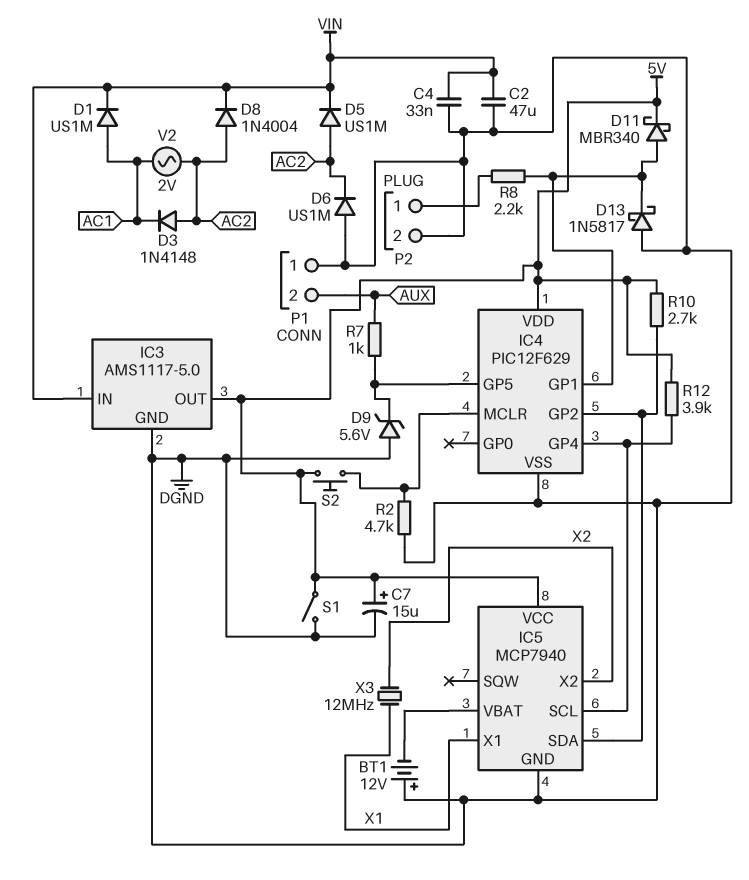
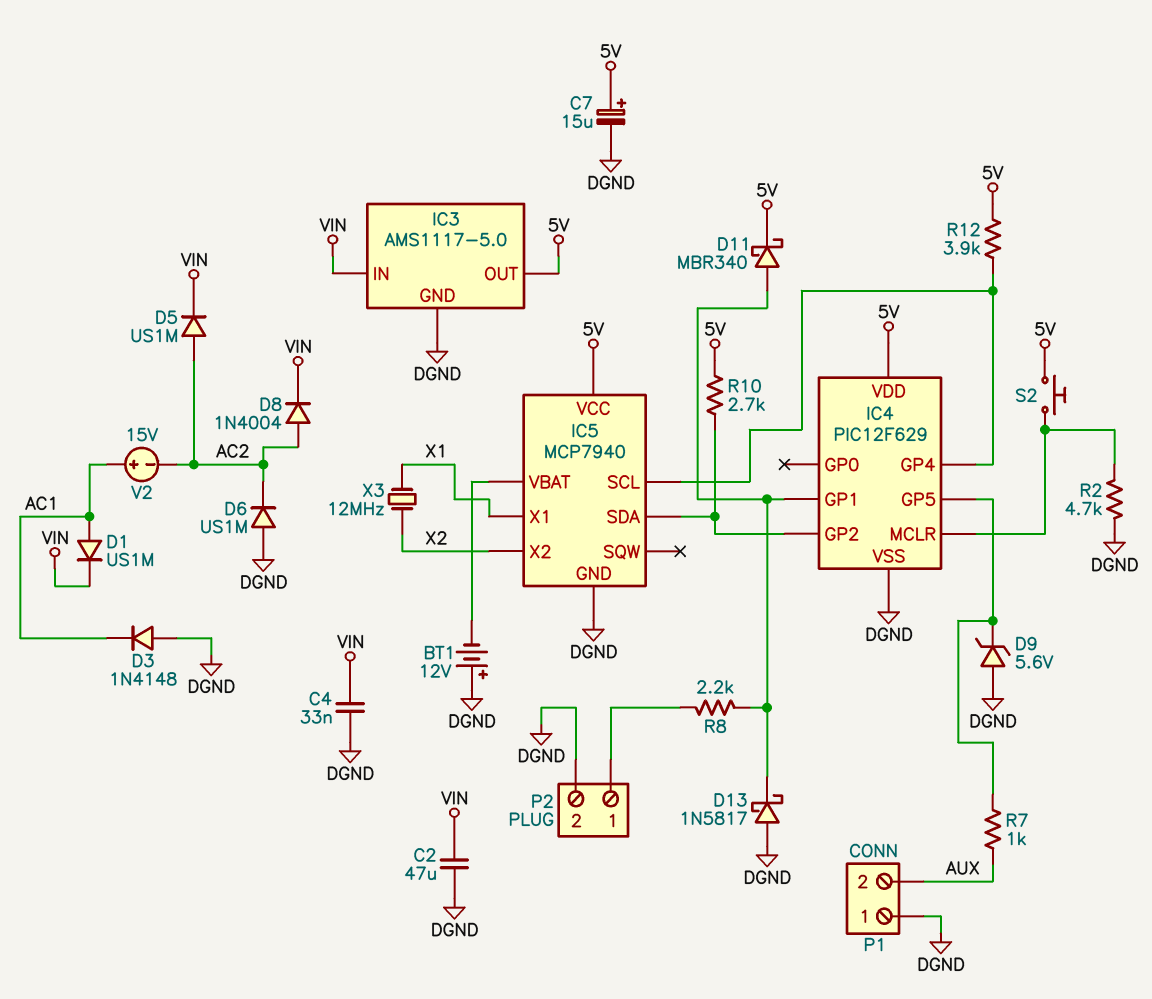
D3: diode 1N4148 (A AC2, K AC1) -> diode 1N4148 (A DGND, K AC1)
S1: switch (5V, DGND) -> none
V2: AC 2V (AC1, AC2) -> 15V (plus AC1, minus AC2)

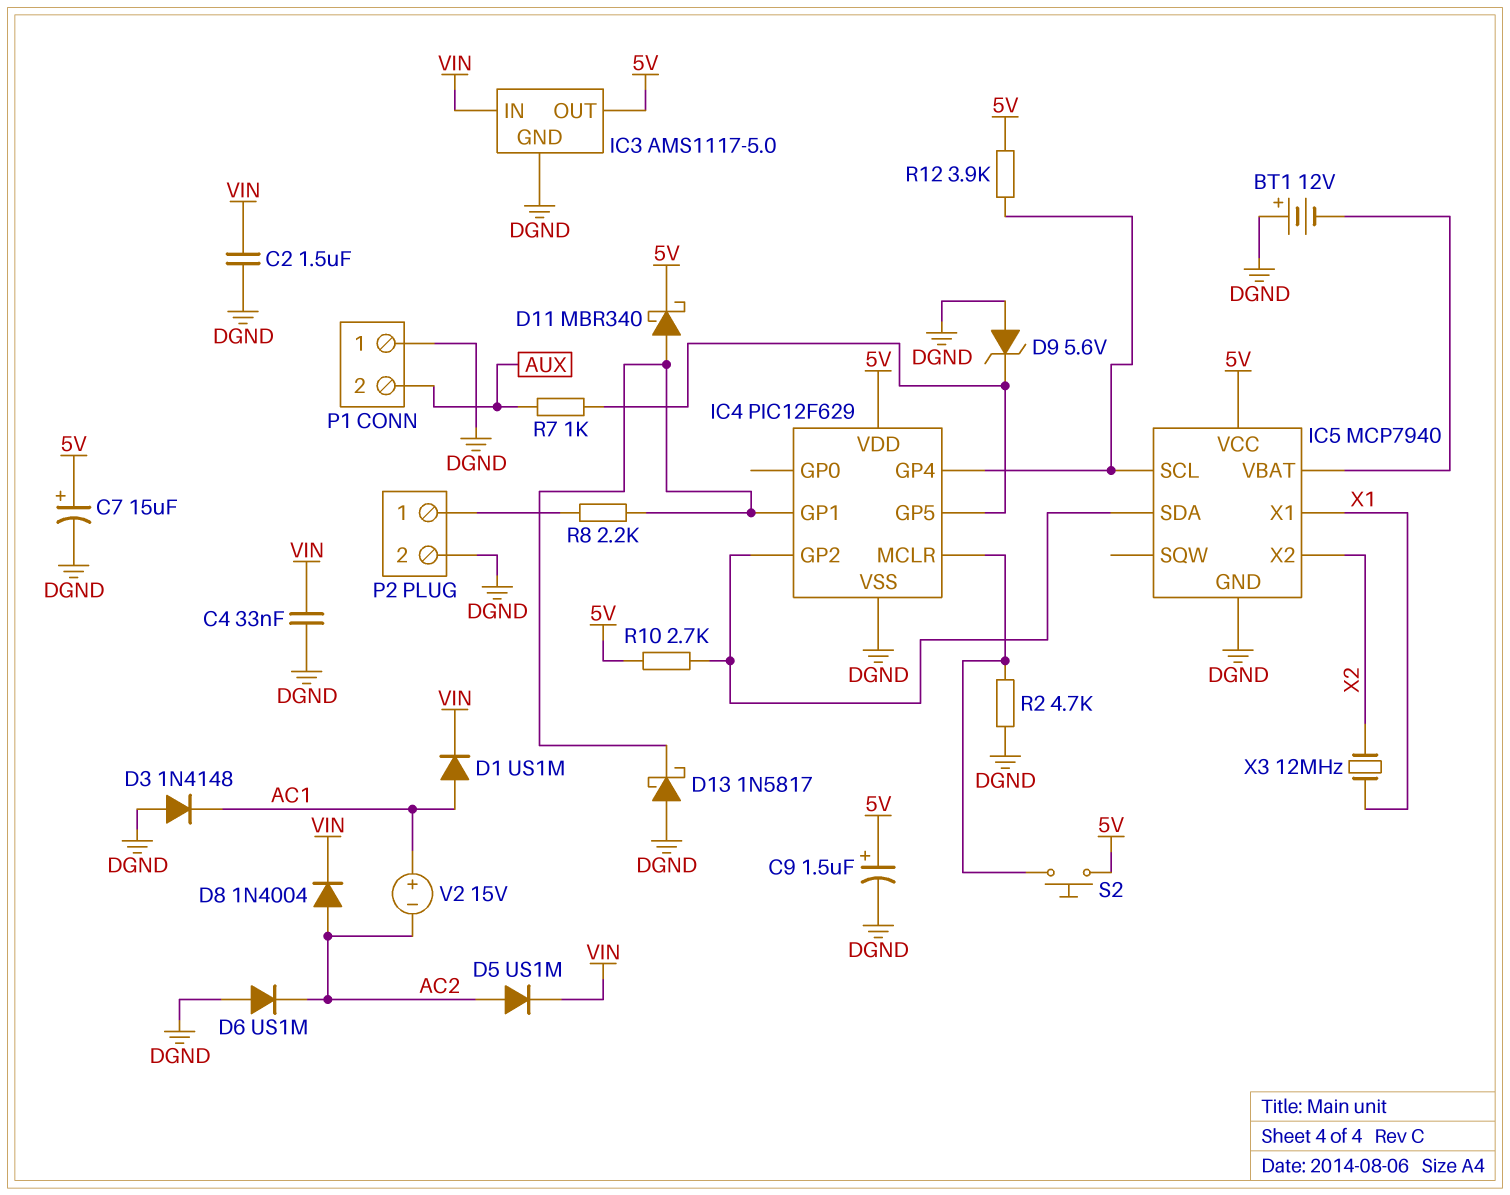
C2: 47uF (DGND, VIN) -> 1.5uF (DGND, VIN)
C9: none -> 1.5uF (plus 5V, minus DGND)

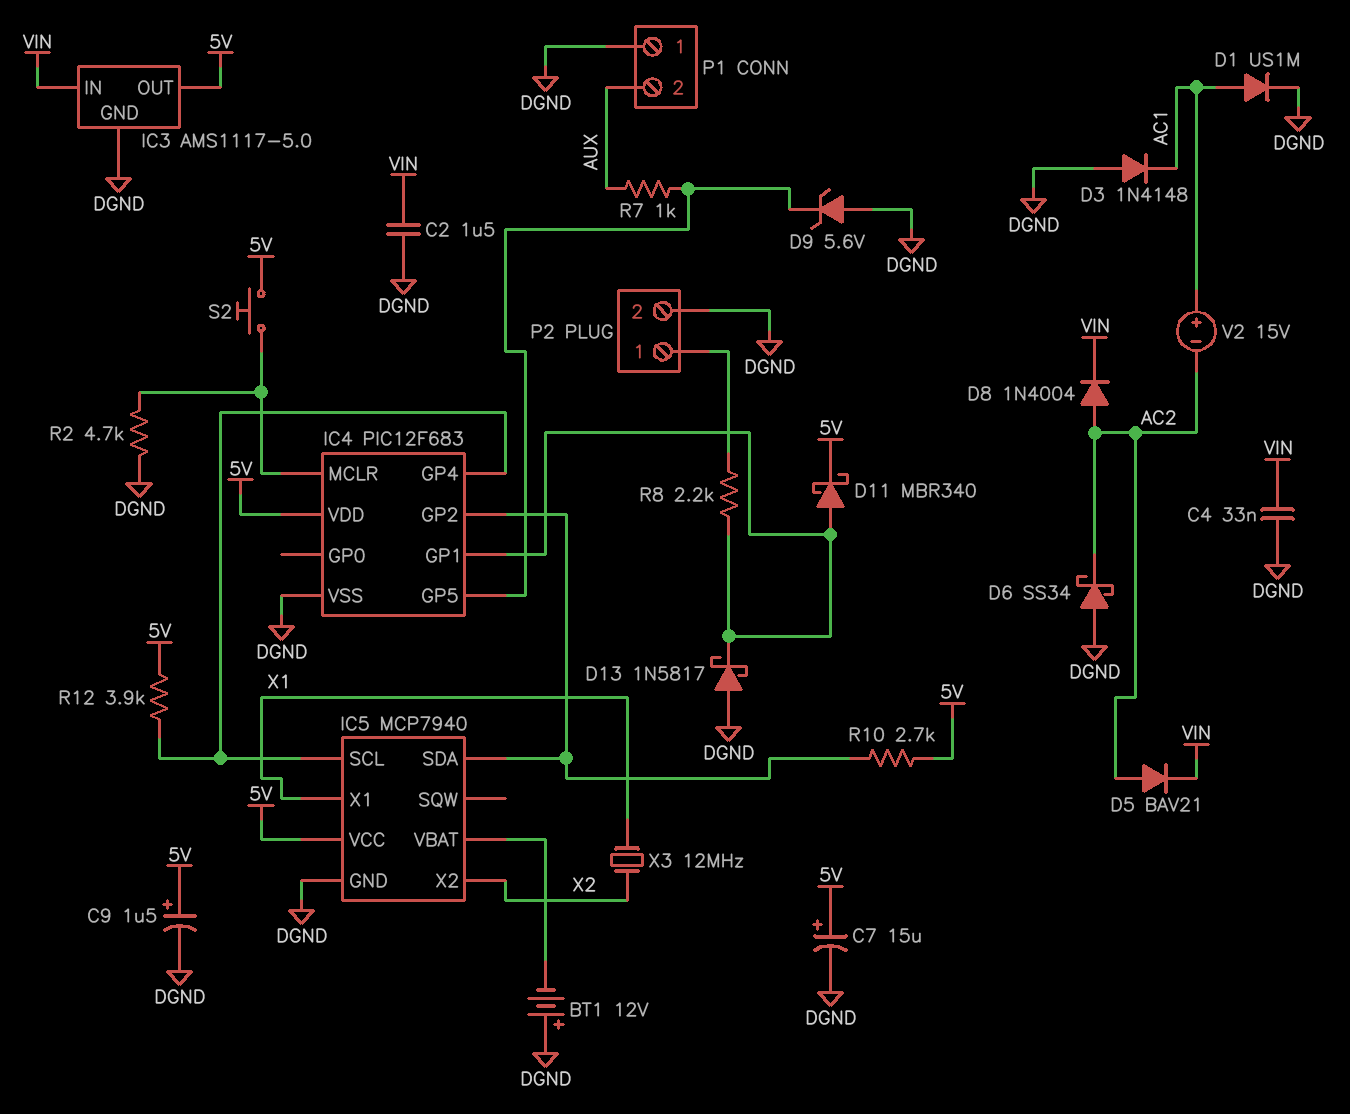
D1: diode US1M (A AC1, K VIN) -> diode US1M (A AC1, K DGND)
D5: diode US1M (A AC2, K VIN) -> diode BAV21 (A AC2, K VIN)
D6: diode US1M (A DGND, K AC2) -> schottky SS34 (A DGND, K AC2)
IC4: PIC12F629 -> PIC12F683

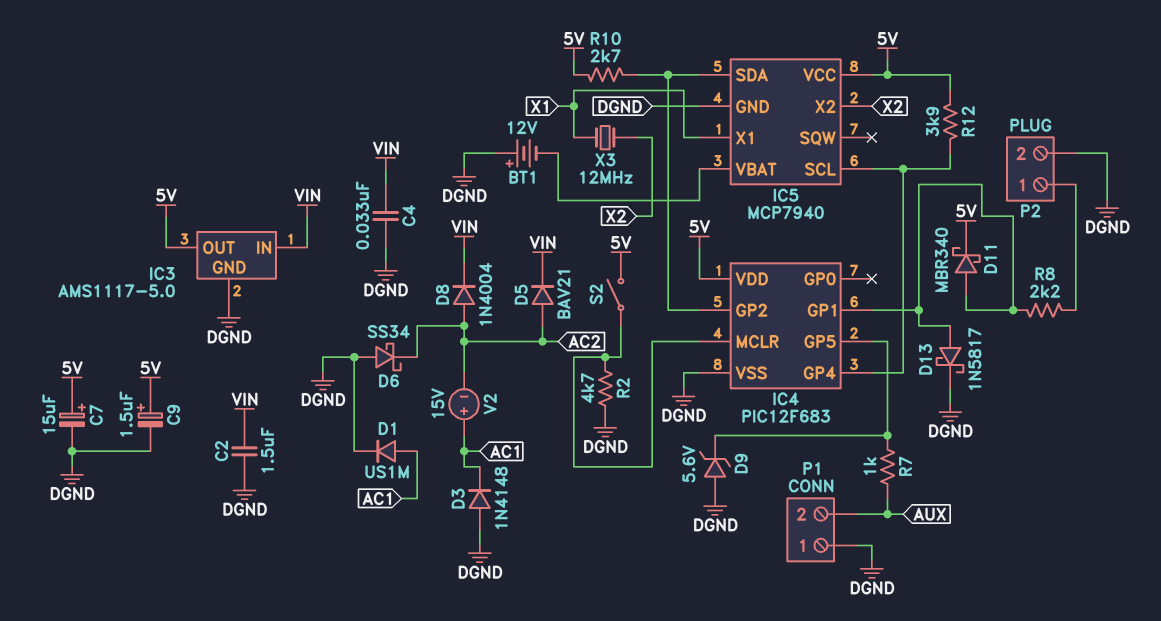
D13: schottky 1N5817 (A DGND, K IC4/GP1) -> schottky 1N5817 (A IC4/GP1, K DGND)
S2: button (5V, IC4/MCLR) -> switch (5V, IC4/MCLR)

